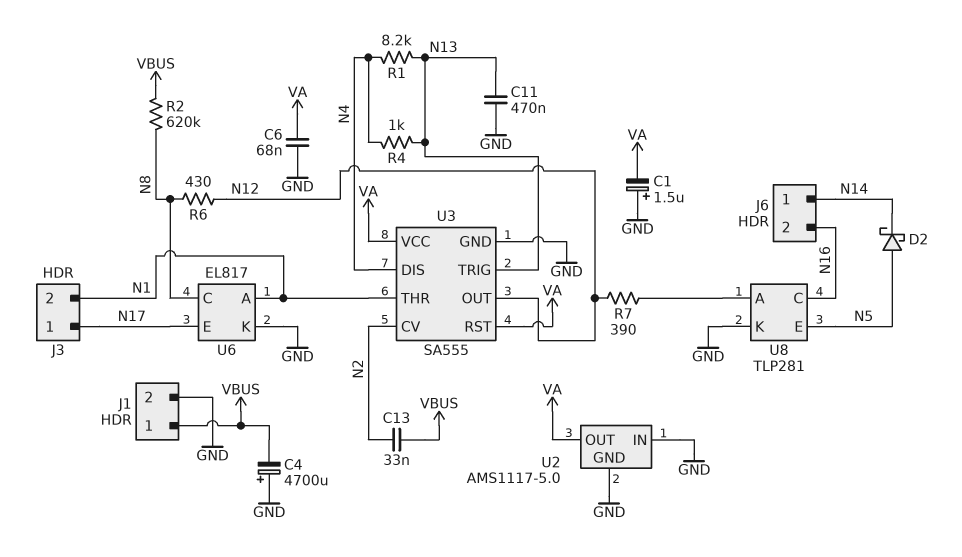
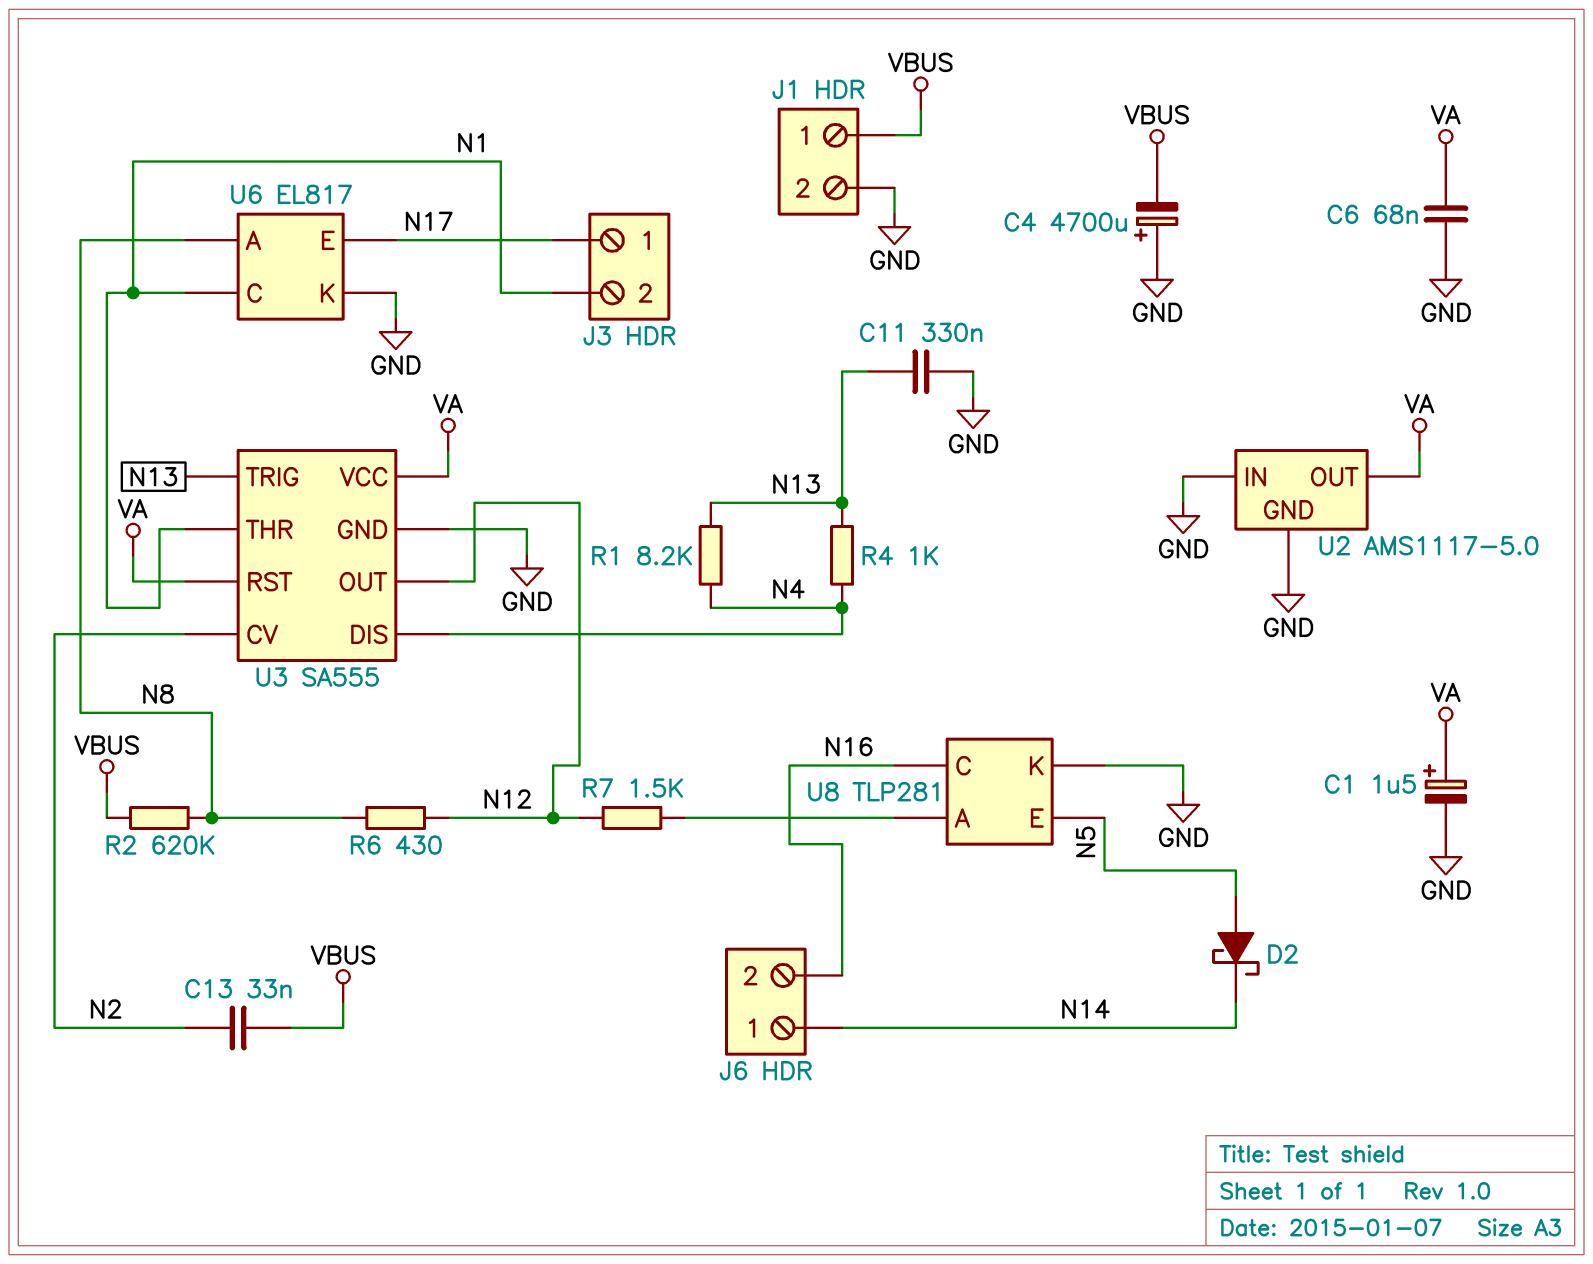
C1: 1.5uF (plus GND, minus VA) -> 1.5uF (plus VA, minus GND)
C11: 470nF (GND, N13) -> 330nF (GND, N13)
R7: 390 (N12, U8/A) -> 1.5k (N12, U8/A)
U6 pin A: N1 -> N8
U6 pin C: N8 -> N1

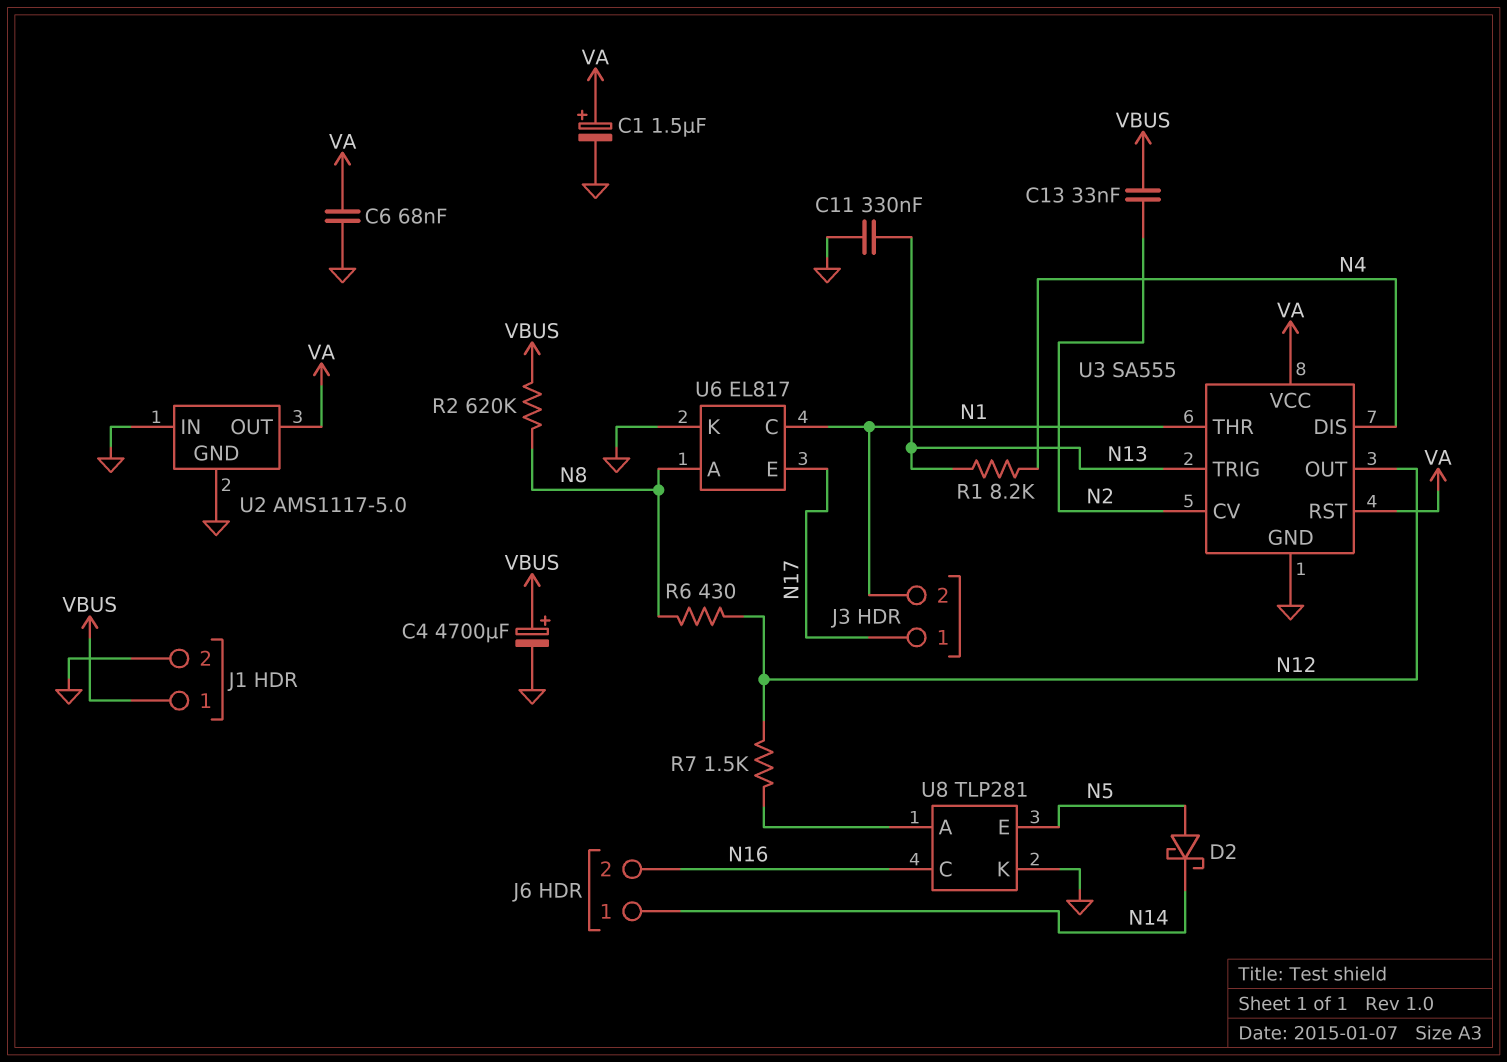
C4: 4700uF (plus GND, minus VBUS) -> 4700uF (plus VBUS, minus GND)
R4: 1k (N4, N13) -> none

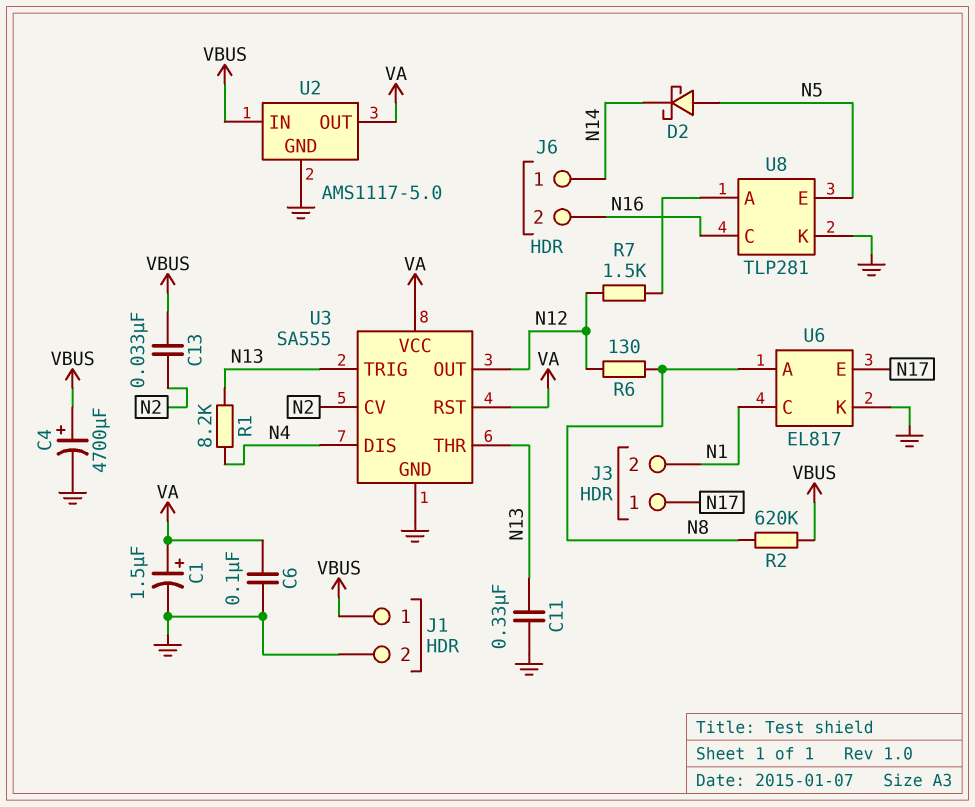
C6: 68nF (GND, VA) -> 100nF (GND, VA)
R6: 430 (N8, N12) -> 130 (N8, N12)
U2 pin IN: GND -> VBUS
U3 pin THR: N1 -> N13

